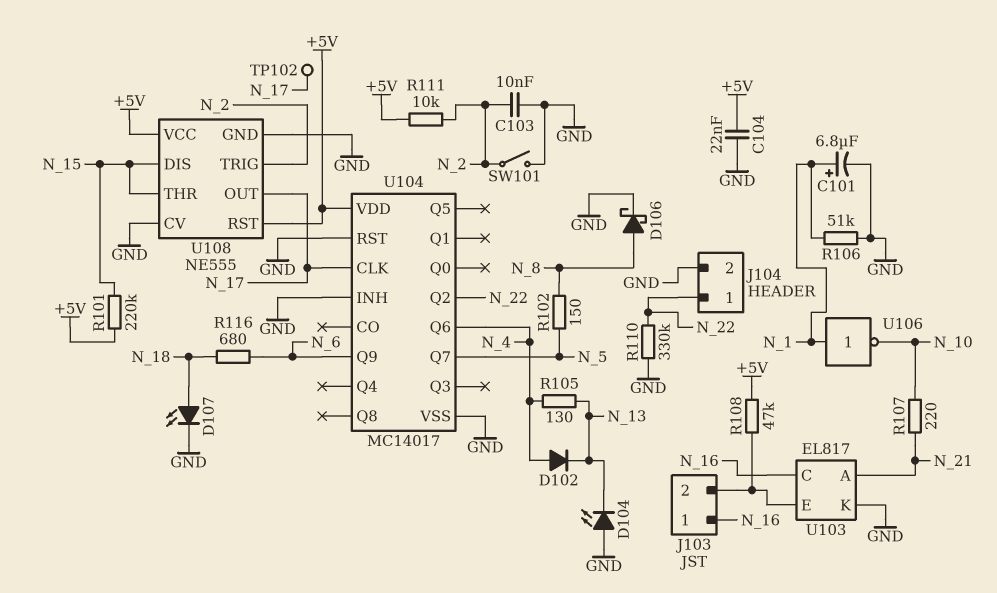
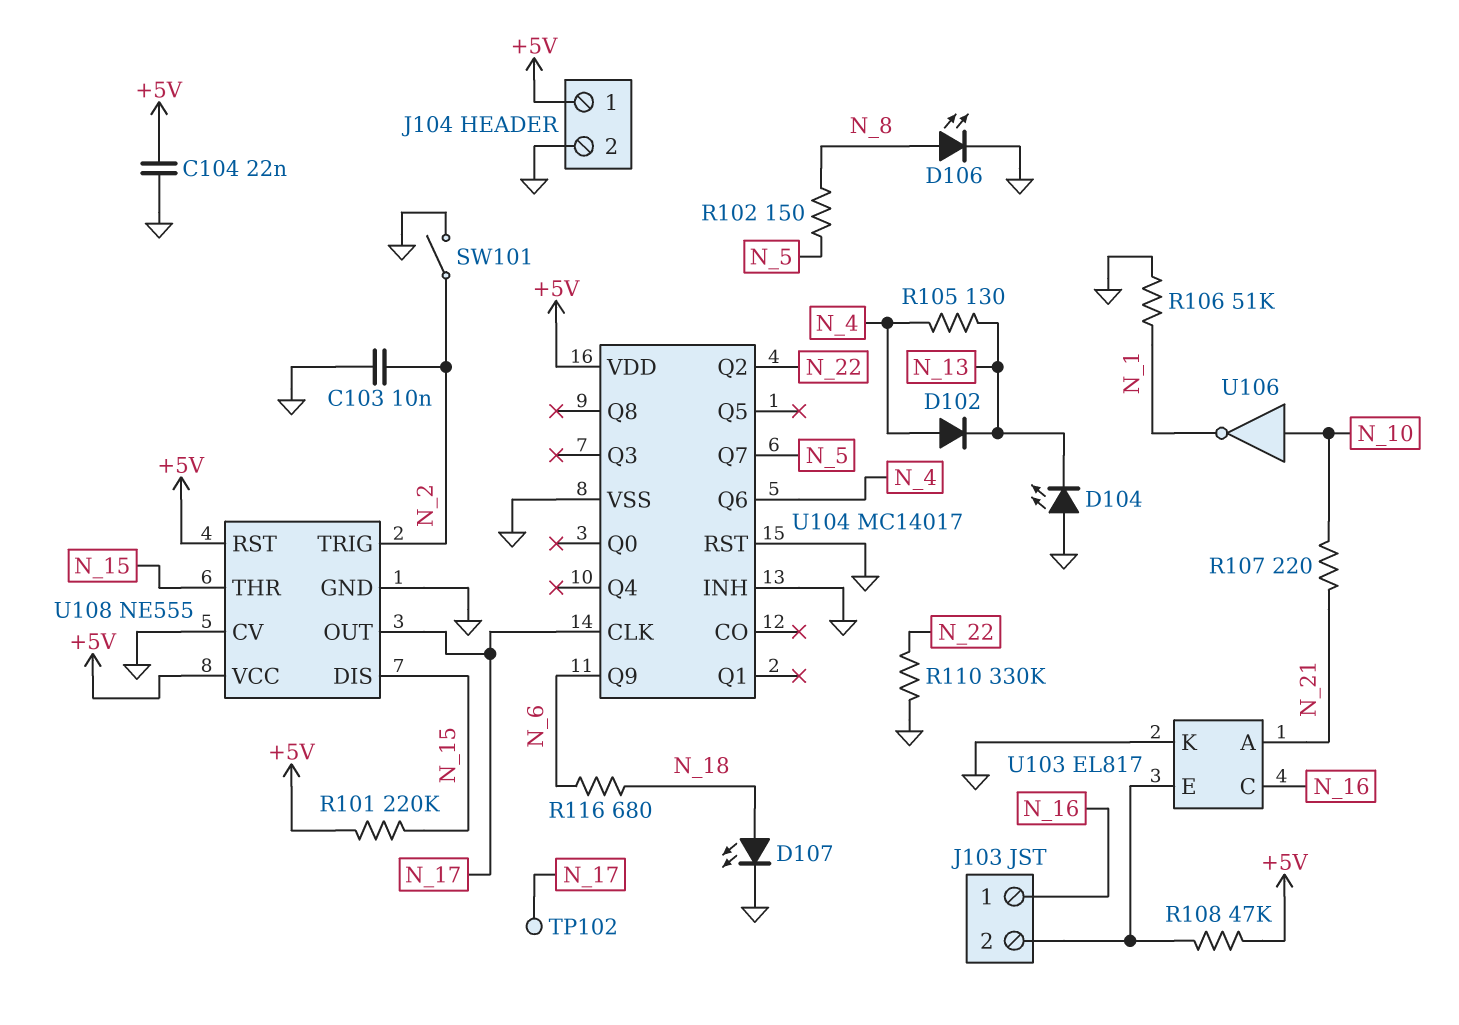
C101: 6.8uF (plus N_1, minus GND) -> none
D106: schottky (A N_8, K GND) -> LED (A N_8, K GND)
J104 pin 1: N_22 -> +5V
R111: 10k (+5V, N_2) -> none
U106: NOT (in N_1, out N_10) -> NOT (in N_10, out N_1)

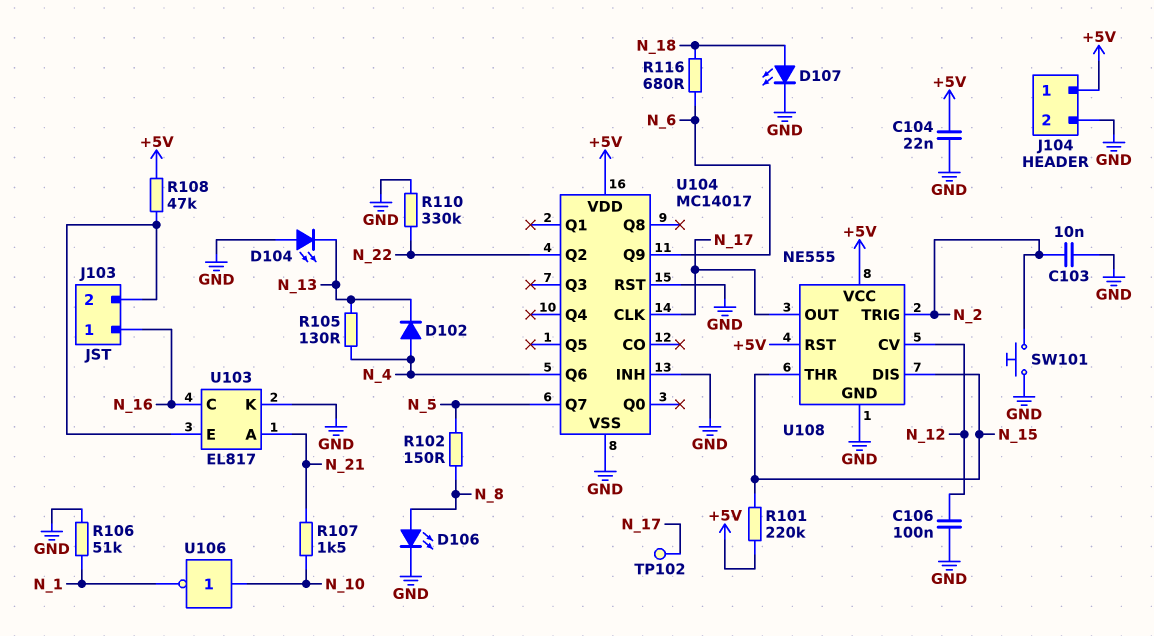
C106: none -> 100nF (GND, N_12)
R107: 220 (N_10, N_21) -> 1.5k (N_10, N_21)
SW101: switch (GND, N_2) -> button (GND, N_2)
U108 pin CV: GND -> N_12

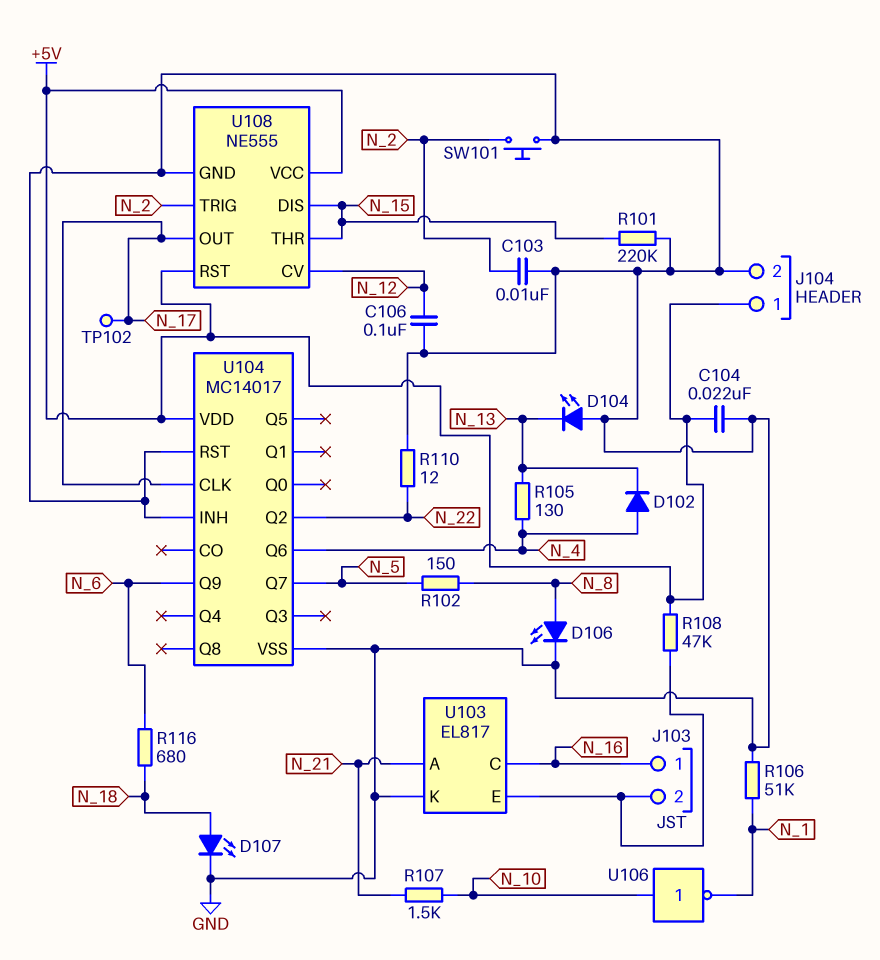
R101: 220k (+5V, N_15) -> 220k (GND, N_15)
R110: 330k (GND, N_22) -> 12 (GND, N_22)

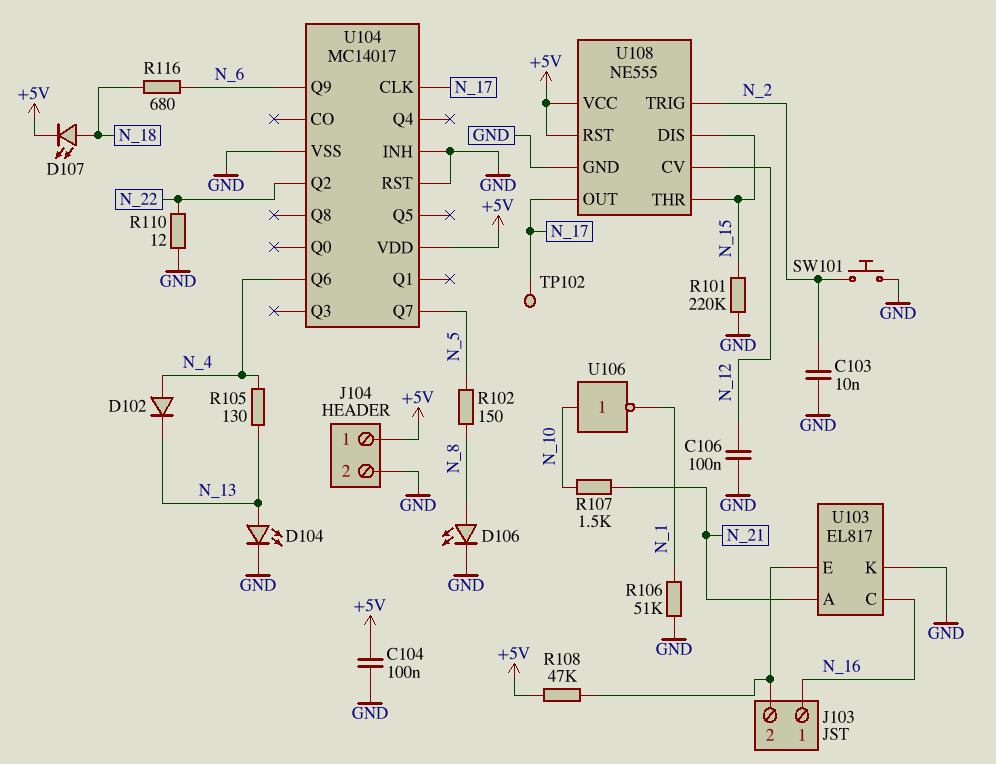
C104: 22nF (+5V, GND) -> 100nF (+5V, GND)
D104: LED (A GND, K N_13) -> LED (A N_13, K GND)
D107: LED (A N_18, K GND) -> LED (A N_18, K +5V)

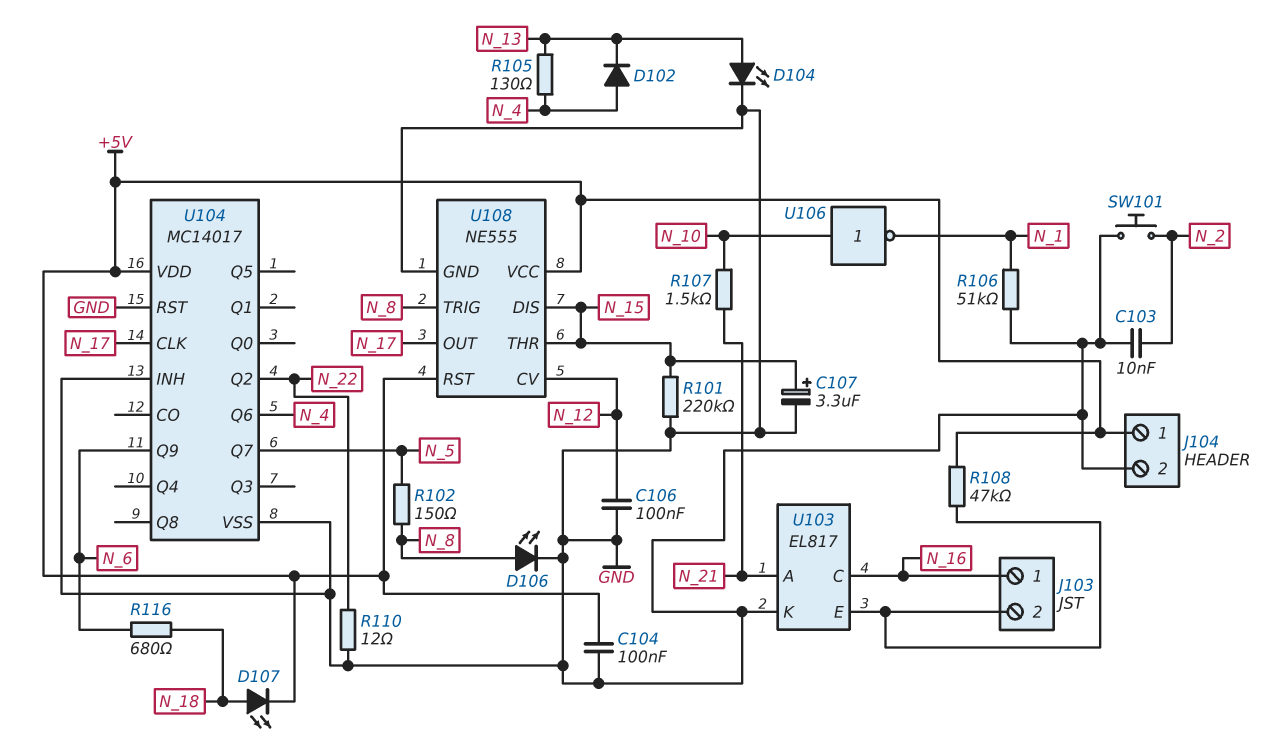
C107: none -> 3.3uF (plus N_15, minus GND)
TP102: test point (N_17) -> none
U108 pin TRIG: N_2 -> N_8

